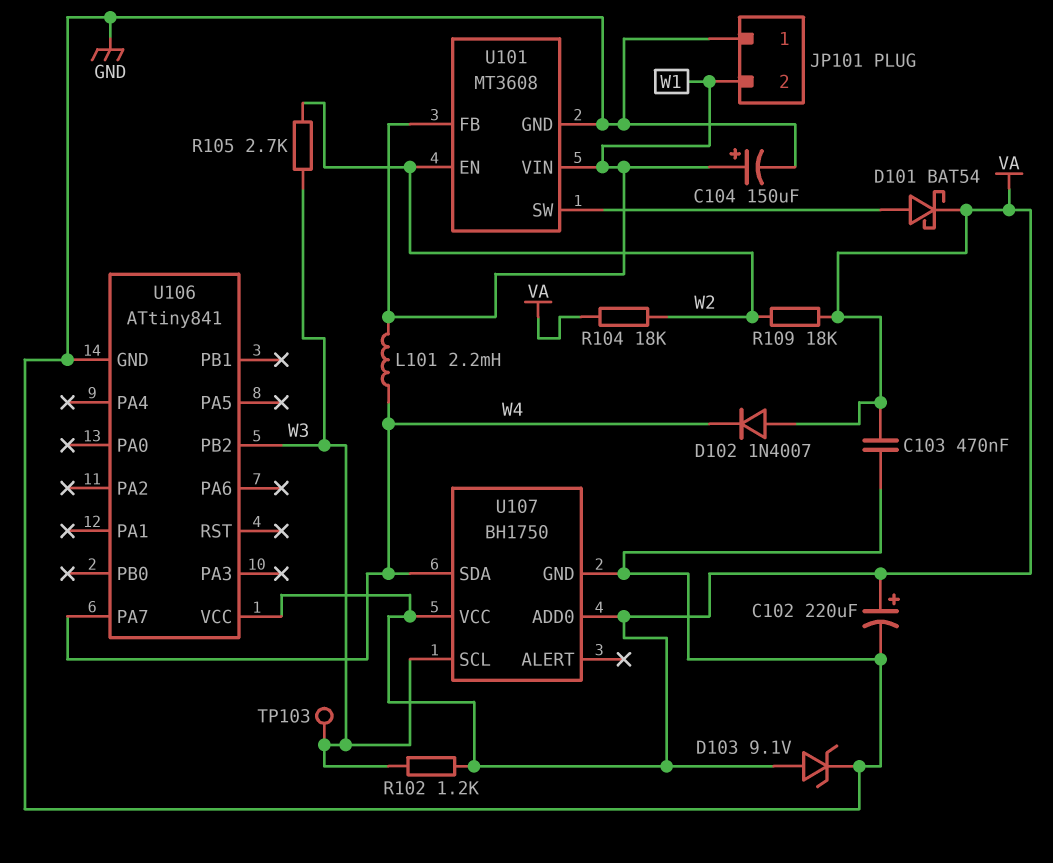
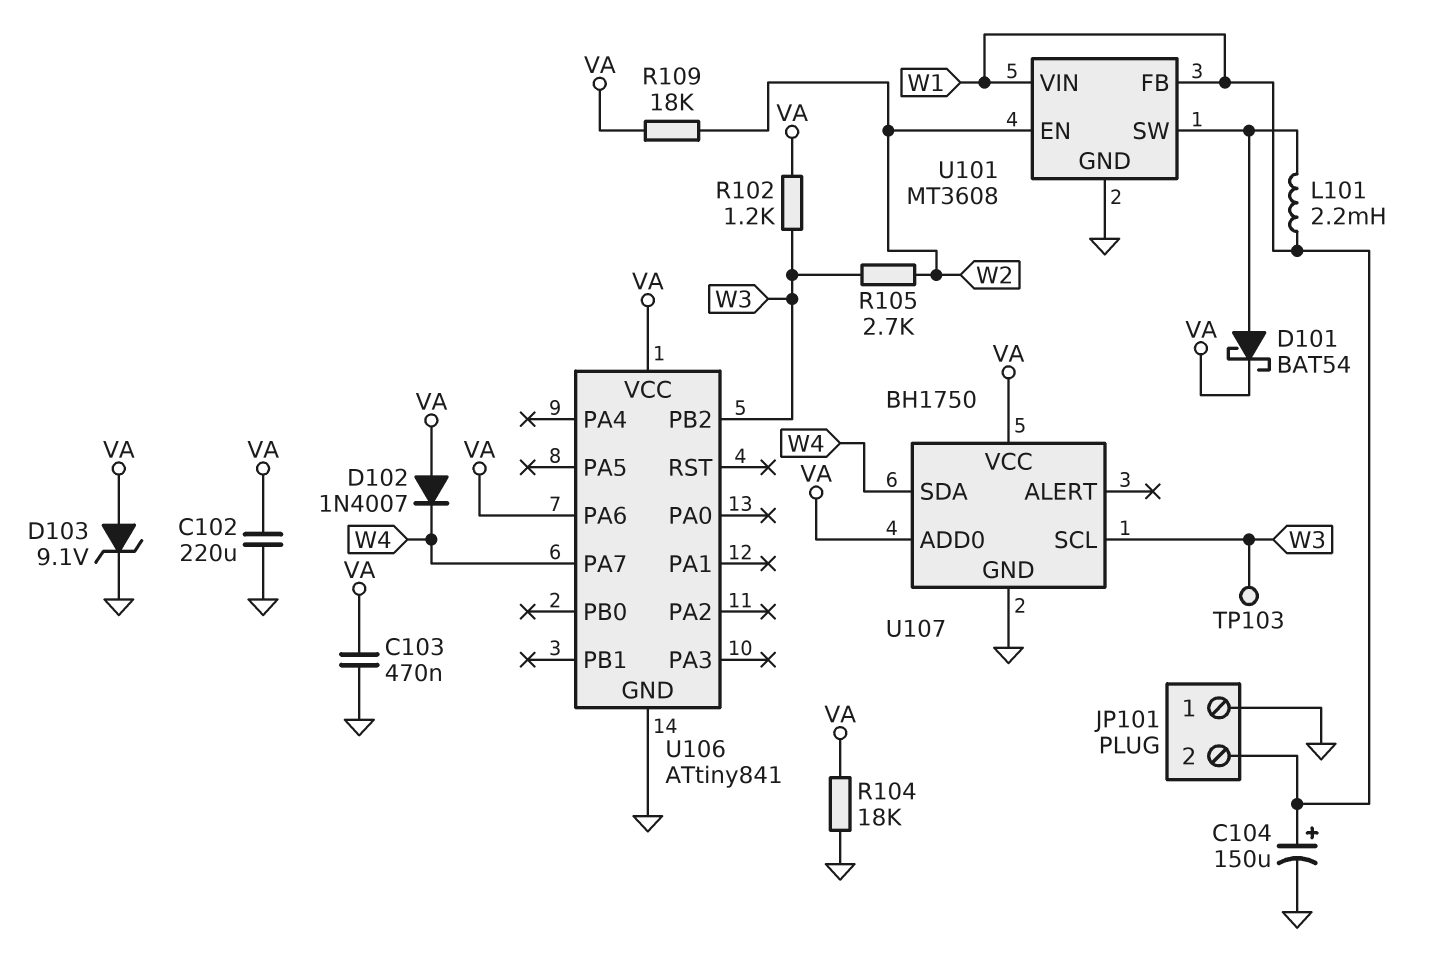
C102: 220uF (plus VA, minus GND) -> 220uF (GND, VA)
L101: 2.2mH (W1, W4) -> 2.2mH (U101/SW, W1)
R104: 18k (VA, W2) -> 18k (GND, VA)
U106 pin PA6: none -> VA

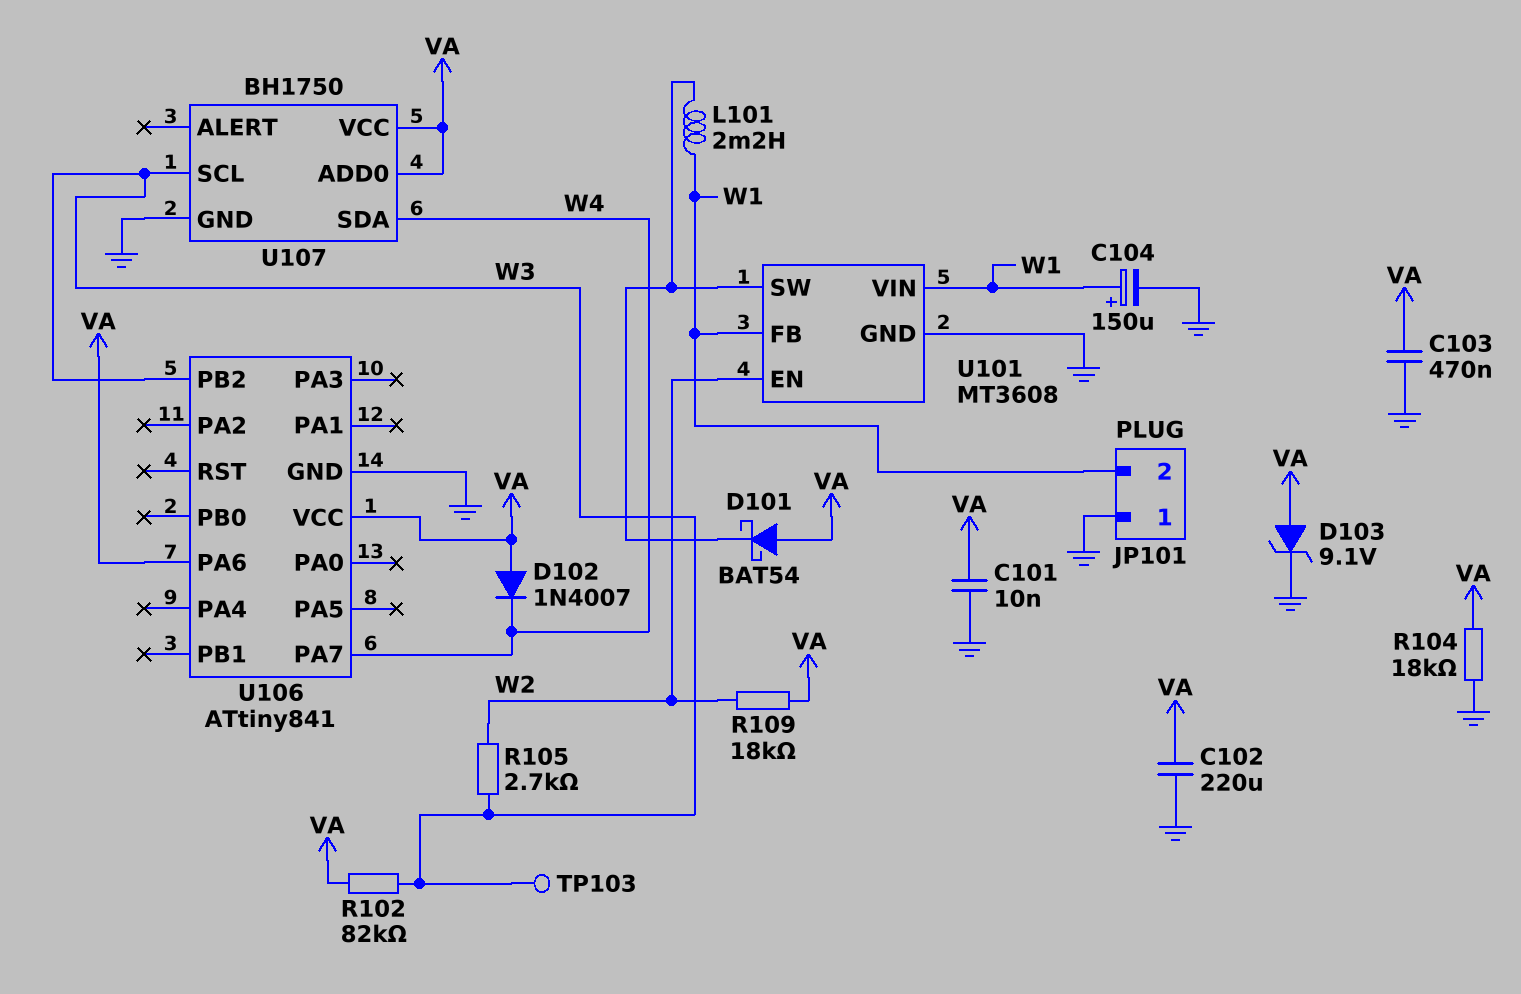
C101: none -> 10nF (GND, VA)
D101: schottky BAT54 (A U101/SW, K VA) -> schottky BAT54 (A VA, K U101/SW)
R102: 1.2k (VA, W3) -> 82k (VA, W3)

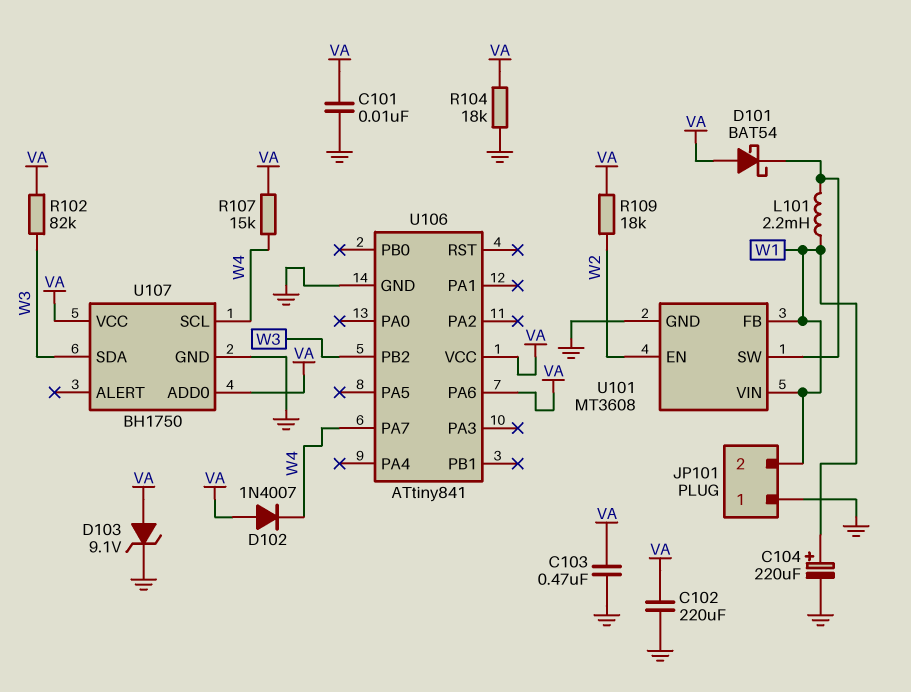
C104: 150uF (plus W1, minus GND) -> 220uF (plus W1, minus GND)
R105: 2.7k (W2, W3) -> none
R107: none -> 15k (VA, W4)
TP103: test point (W3) -> none
U107 pin SCL: W3 -> W4
U107 pin SDA: W4 -> W3

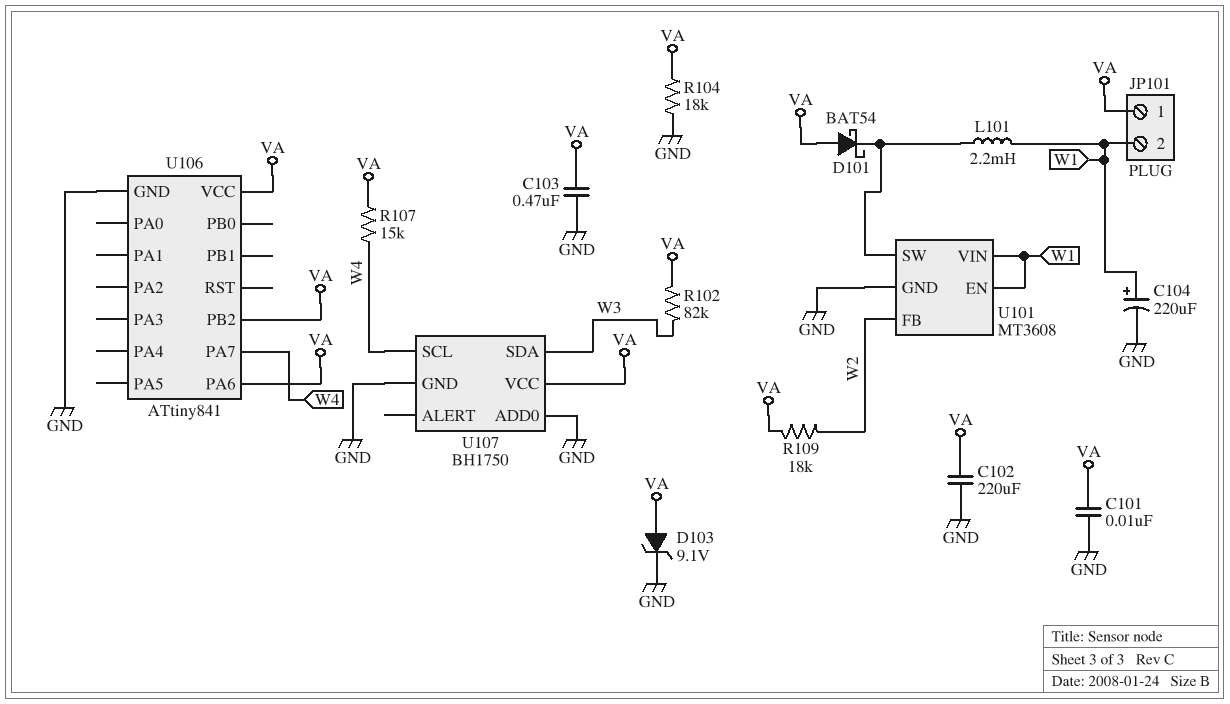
D102: diode 1N4007 (A VA, K W4) -> none
JP101 pin 1: GND -> VA
U101 pin EN: W2 -> W1
U101 pin FB: W1 -> W2
U106 pin PB2: W3 -> VA
U107 pin ADD0: VA -> GND

